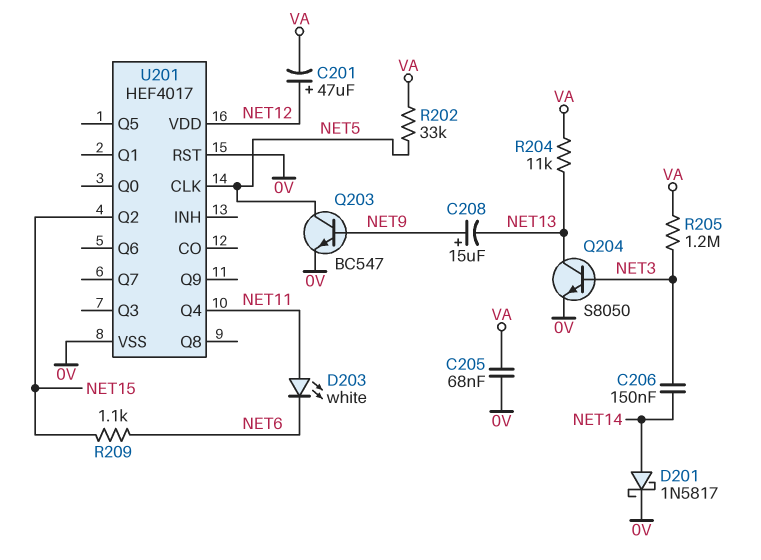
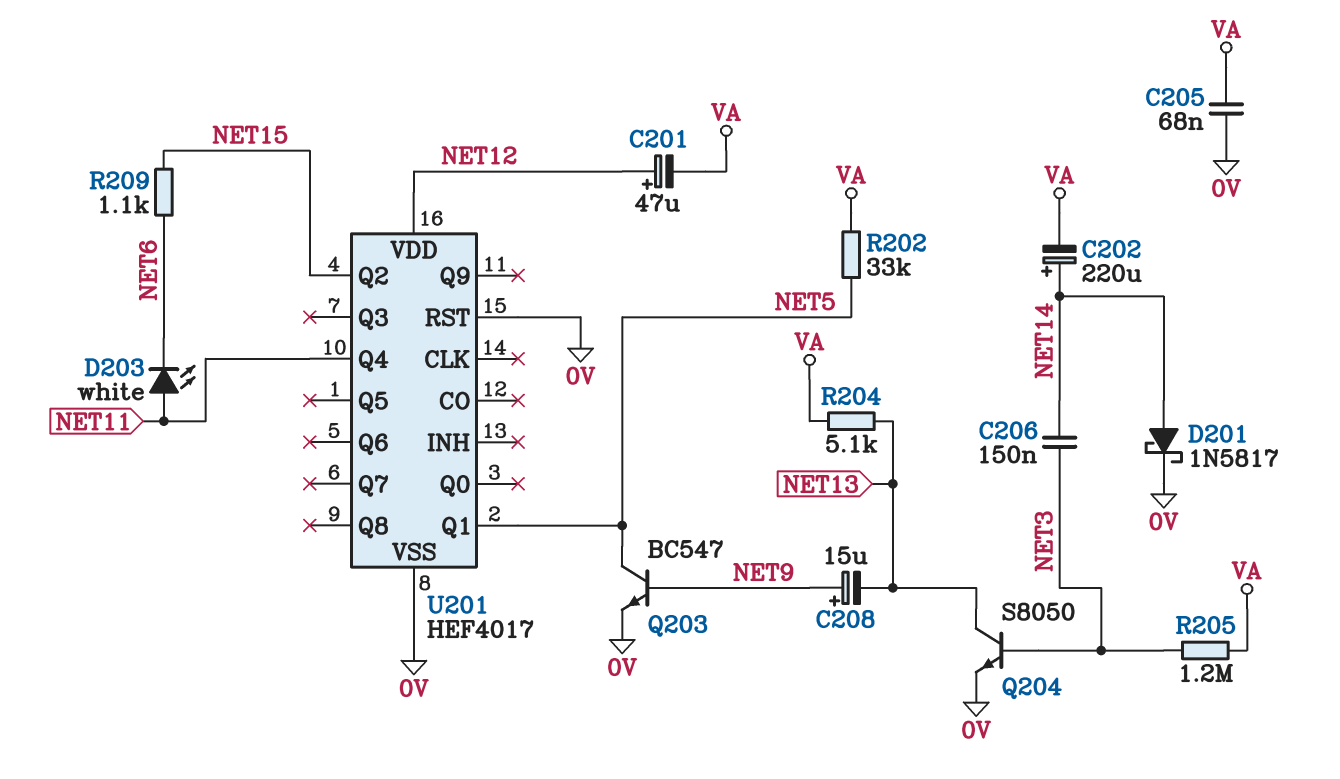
C202: none -> 220uF (plus NET14, minus VA)
R204: 11k (NET13, VA) -> 5.1k (NET13, VA)
U201 pin CLK: NET5 -> none
U201 pin Q1: none -> NET5

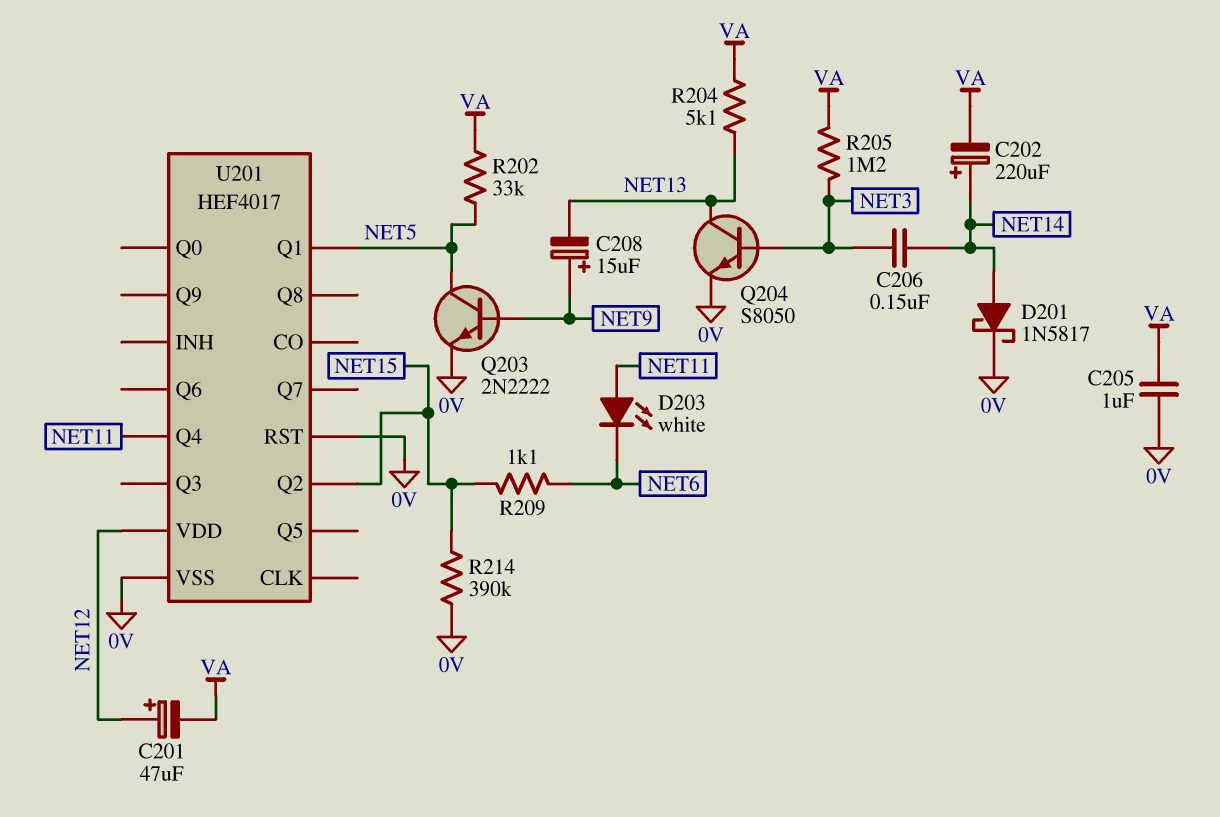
C205: 68nF (0V, VA) -> 1uF (0V, VA)
Q203: NPN BC547 (B NET9, C NET5, E 0V) -> NPN 2N2222 (B NET9, C NET5, E 0V)
R214: none -> 390k (0V, NET15)

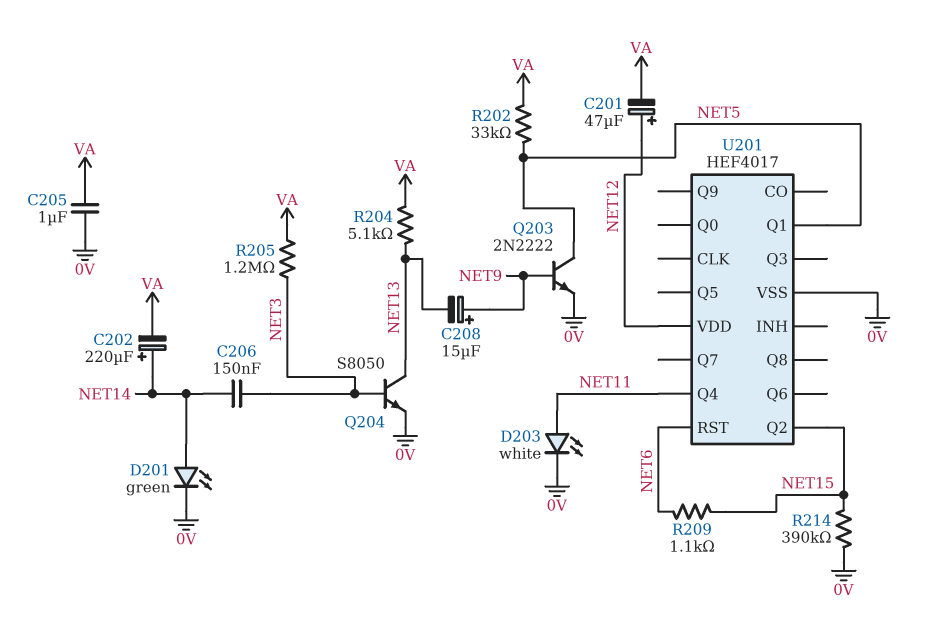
D201: schottky 1N5817 (A NET14, K 0V) -> LED green (A NET14, K 0V)
D203: LED white (A NET11, K NET6) -> LED white (A NET11, K 0V)
U201 pin RST: 0V -> NET6

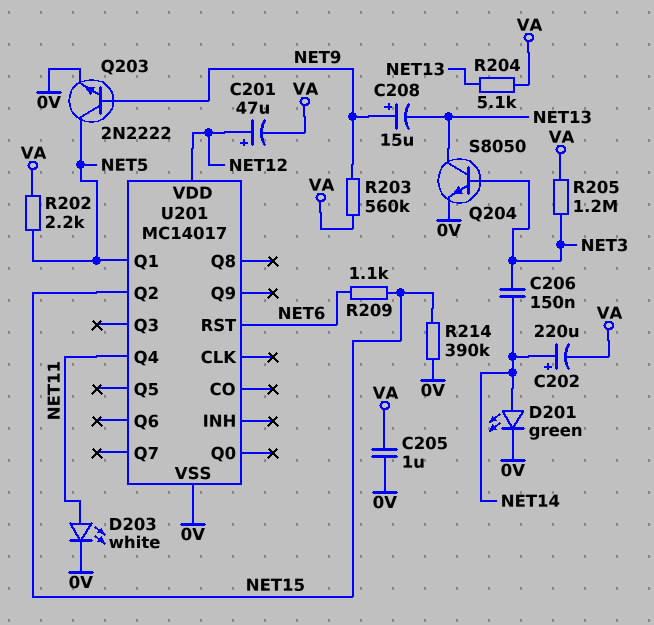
R202: 33k (NET5, VA) -> 2.2k (NET5, VA)
R203: none -> 560k (NET9, VA)
U201: HEF4017 -> MC14017

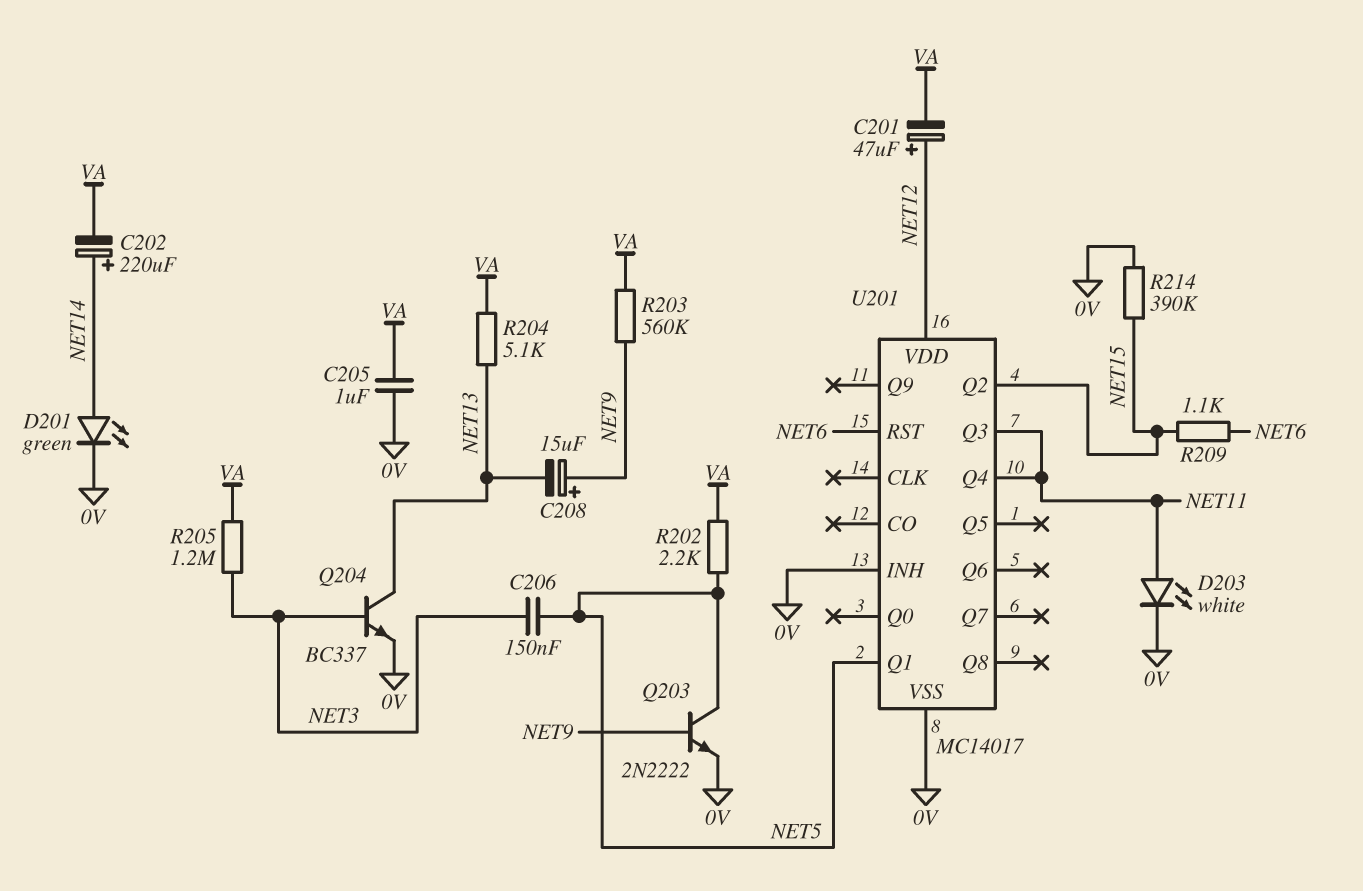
C206: 150nF (NET3, NET14) -> 150nF (NET3, NET5)
Q204: NPN S8050 (B NET3, C NET13, E 0V) -> NPN BC337 (B NET3, C NET13, E 0V)
U201 pin INH: none -> 0V
U201 pin Q3: none -> NET11

